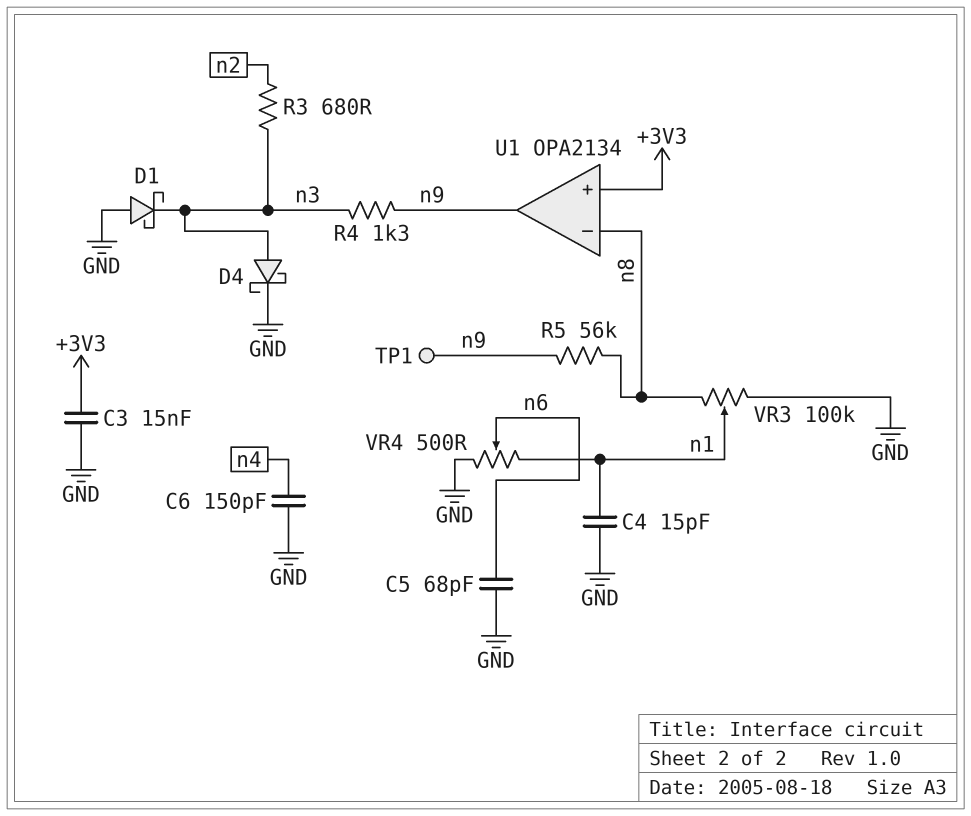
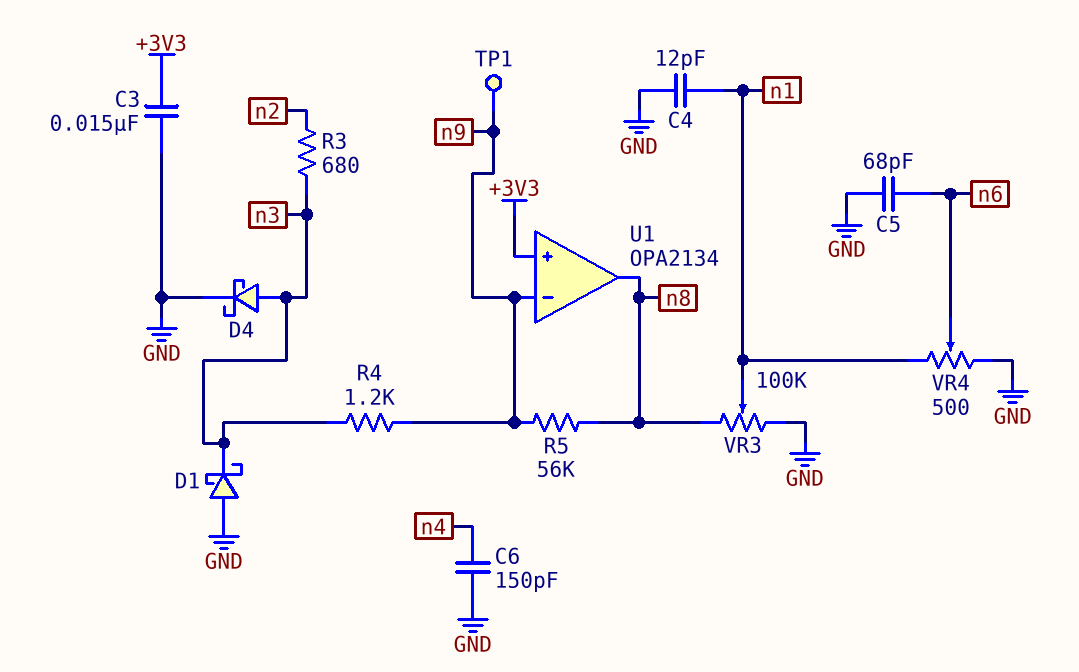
C4: 15pF (GND, n1) -> 12pF (GND, n1)
R4: 1.3k (n3, n9) -> 1.2k (n3, n9)
U1 pin in-: n8 -> n9
U1 pin out: n9 -> n8

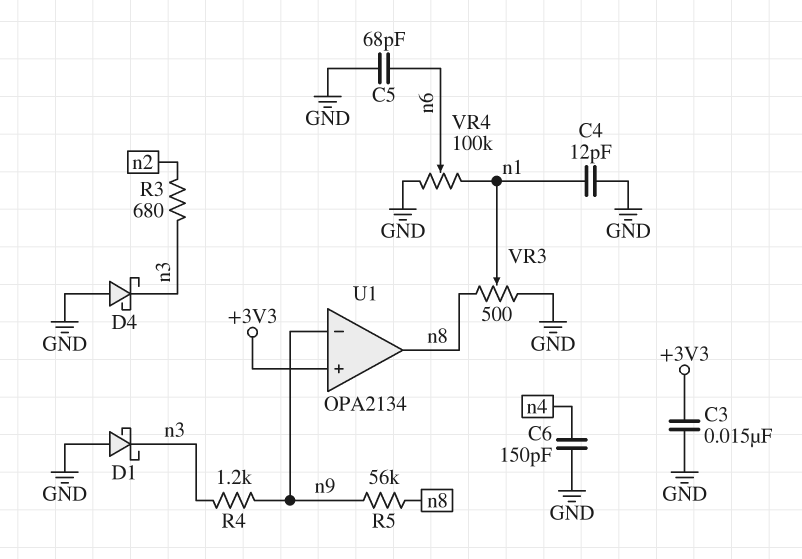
D4: schottky (A n3, K GND) -> schottky (A GND, K n3)
TP1: test point (n9) -> none
VR3: 100k (GND, n8, wiper n1) -> 500 (GND, n8, wiper n1)
VR4: 500 (GND, n1, wiper n6) -> 100k (GND, n1, wiper n6)

